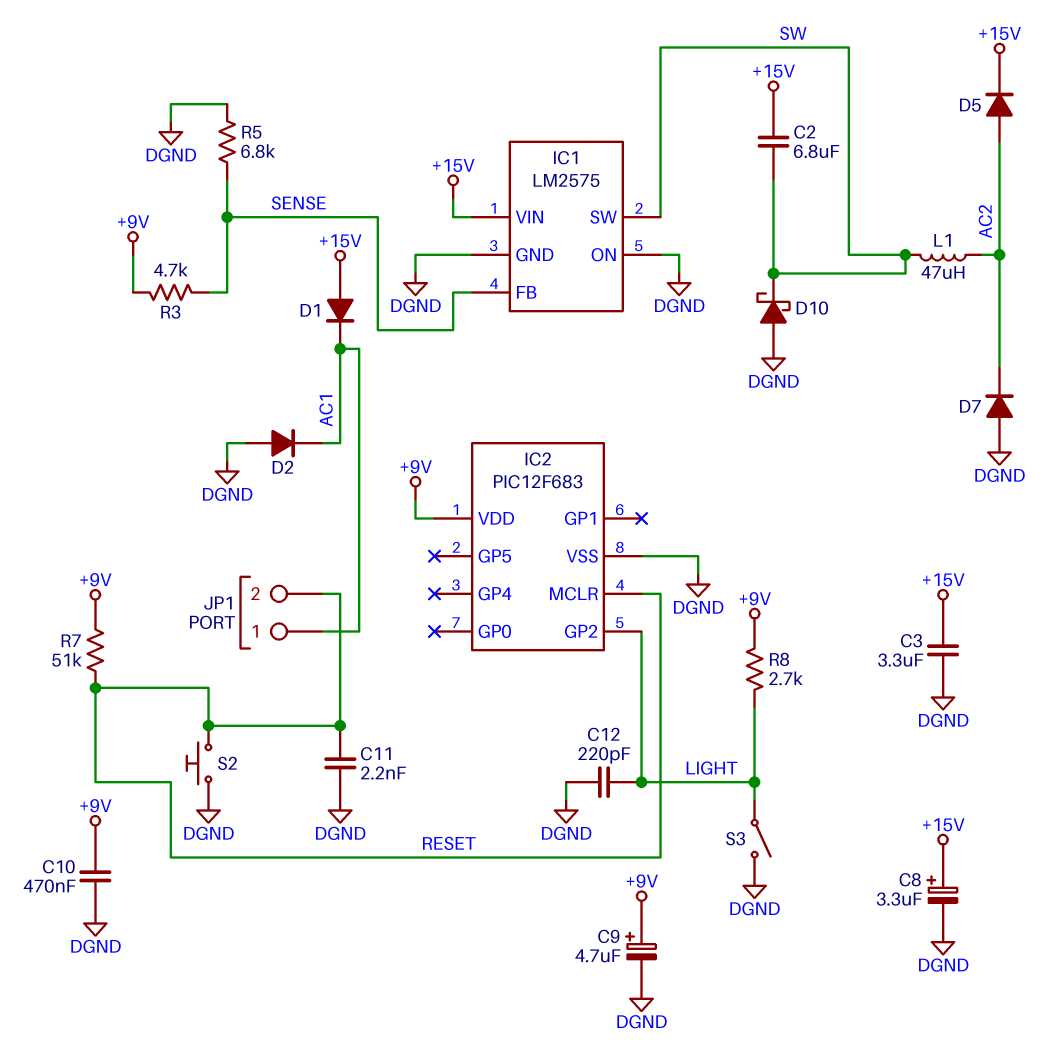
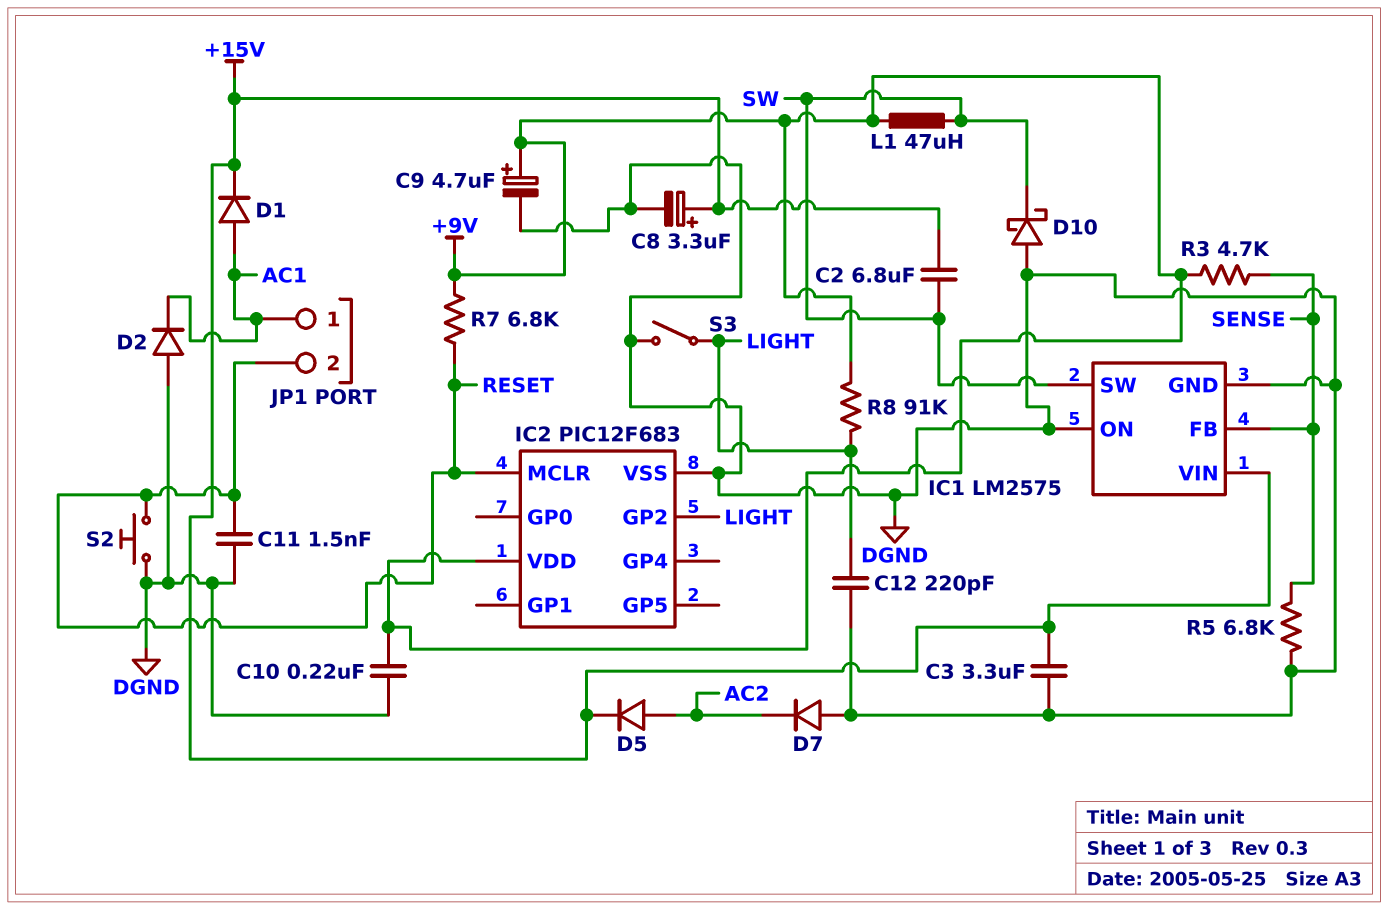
C10: 470nF (+9V, DGND) -> 220nF (+9V, DGND)
C11: 2.2nF (DGND, RESET) -> 1.5nF (DGND, RESET)
D1: diode (A +15V, K AC1) -> diode (A AC1, K +15V)
L1: 47uH (AC2, SW) -> 47uH (+9V, SW)
R7: 51k (+9V, RESET) -> 6.8k (+9V, RESET)
R8: 2.7k (+9V, LIGHT) -> 91k (+9V, LIGHT)

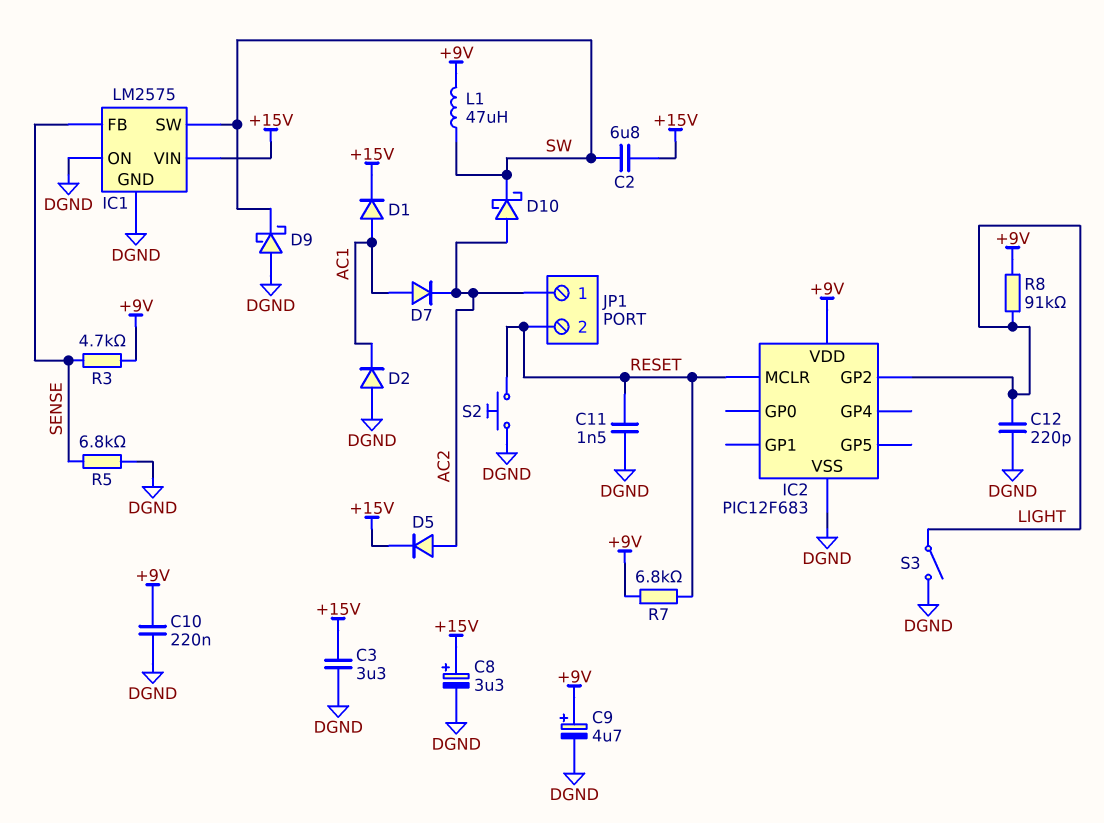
D7: diode (A DGND, K AC2) -> diode (A AC1, K AC2)
D9: none -> schottky (A DGND, K SW)
D10: schottky (A DGND, K SW) -> schottky (A AC2, K SW)
JP1 pin 1: AC1 -> AC2

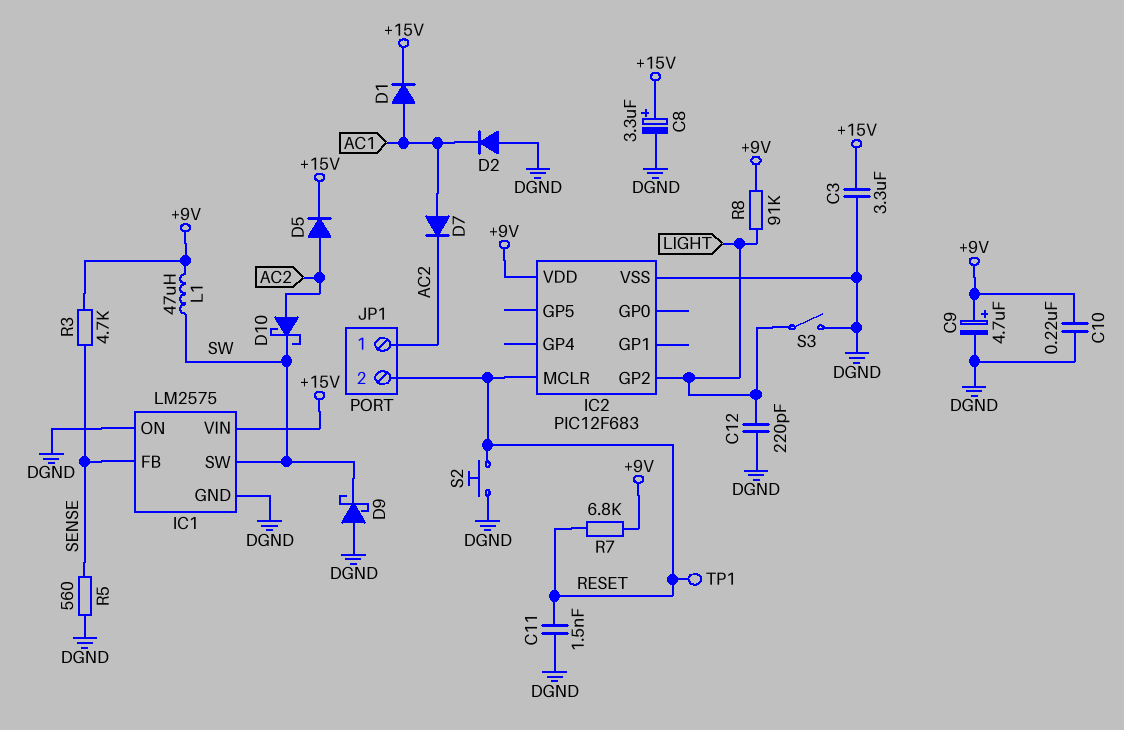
C2: 6.8uF (+15V, SW) -> none
R5: 6.8k (DGND, SENSE) -> 560 (DGND, SENSE)
TP1: none -> test point (RESET)

